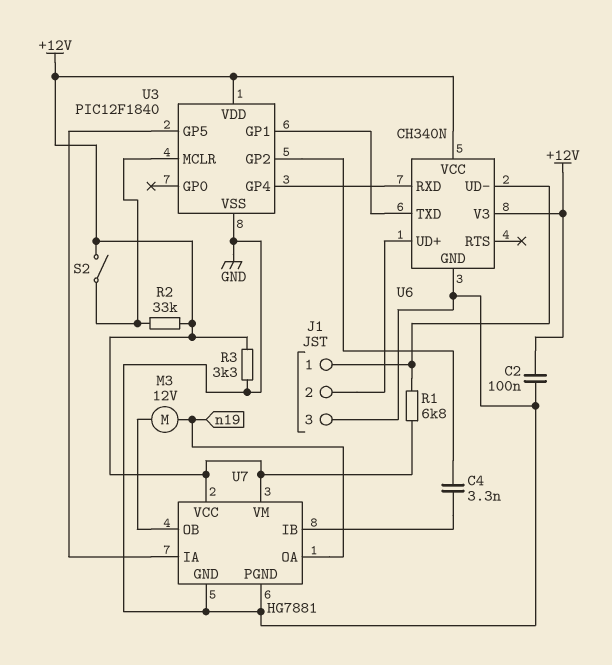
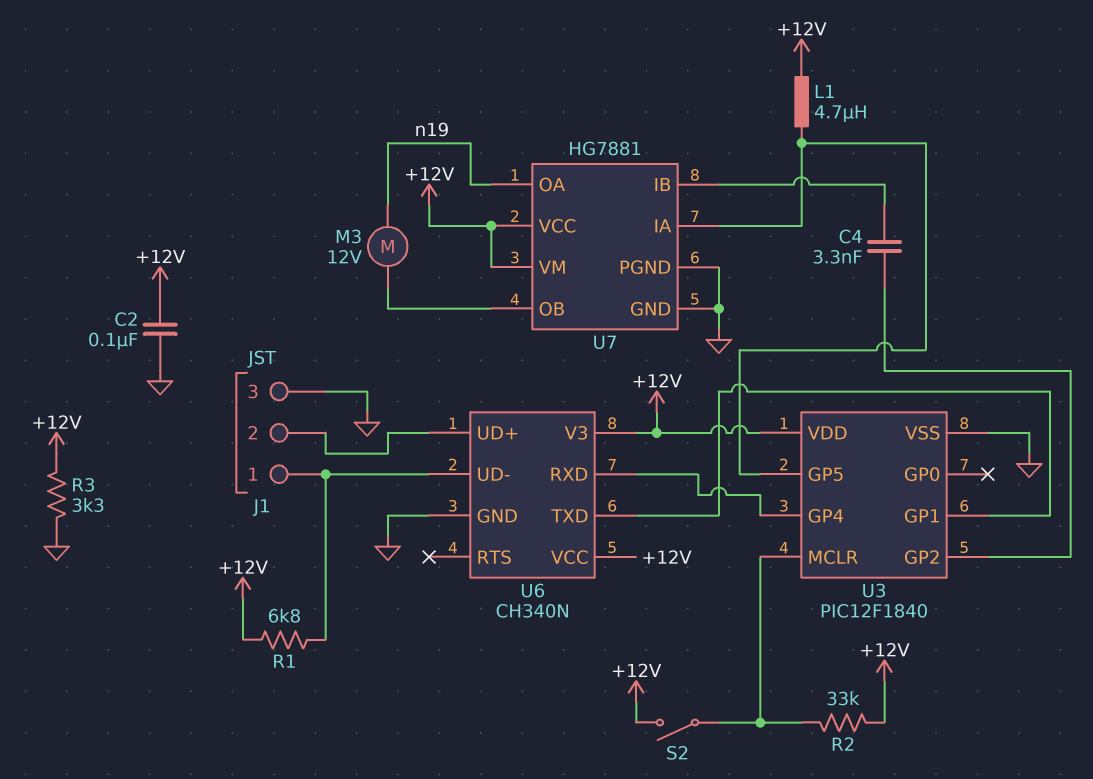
L1: none -> 4.7uH (+12V, U3/GP5)

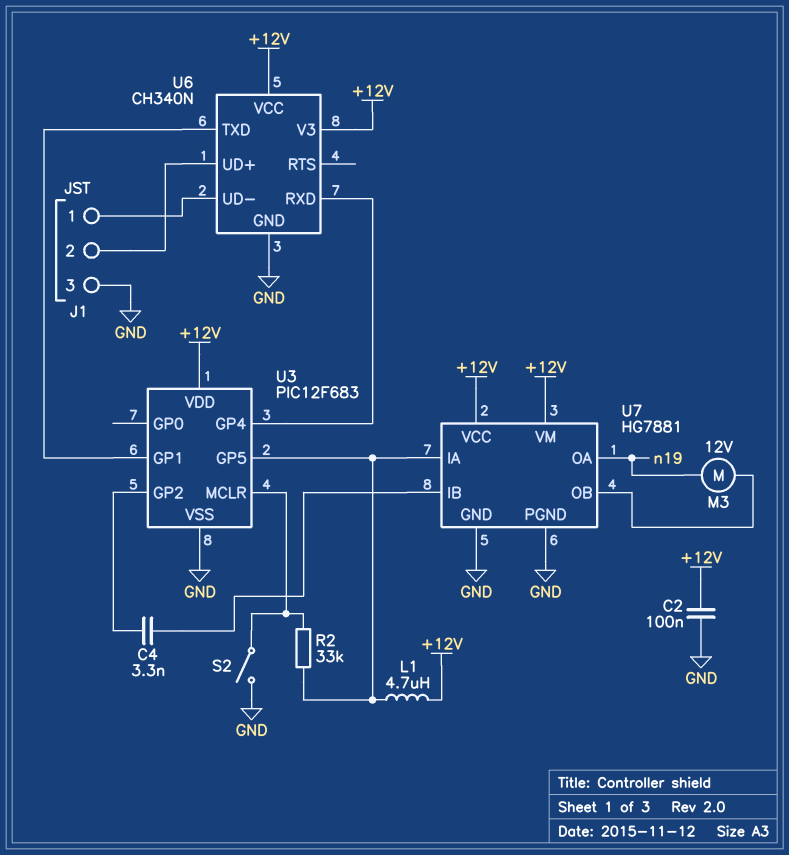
R1: 6.8k (+12V, J1/1) -> none
R2: 33k (+12V, U3/MCLR) -> 33k (U3/GP5, U3/MCLR)
R3: 3.3k (+12V, GND) -> none
S2: switch (+12V, U3/MCLR) -> switch (GND, U3/MCLR)
U3: PIC12F1840 -> PIC12F683

